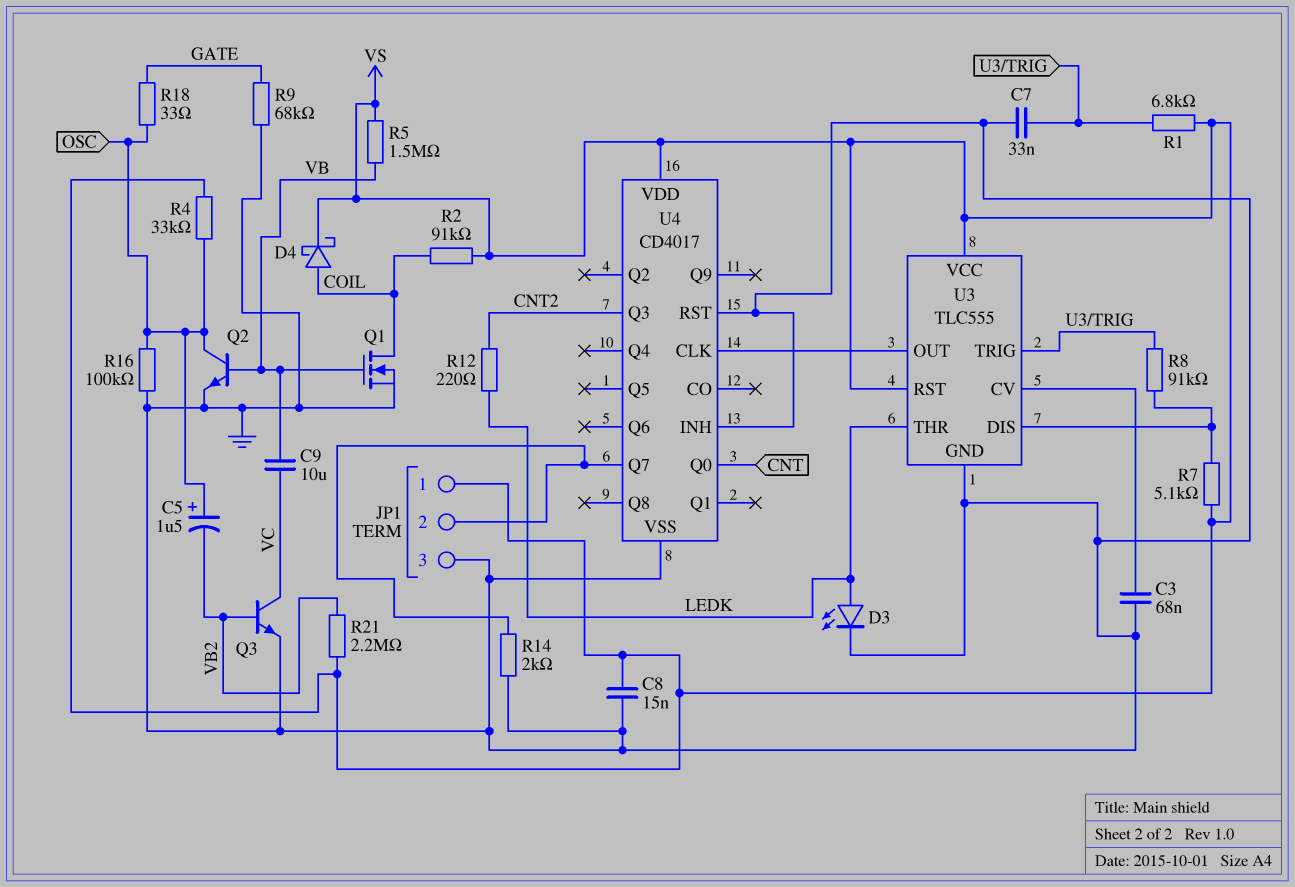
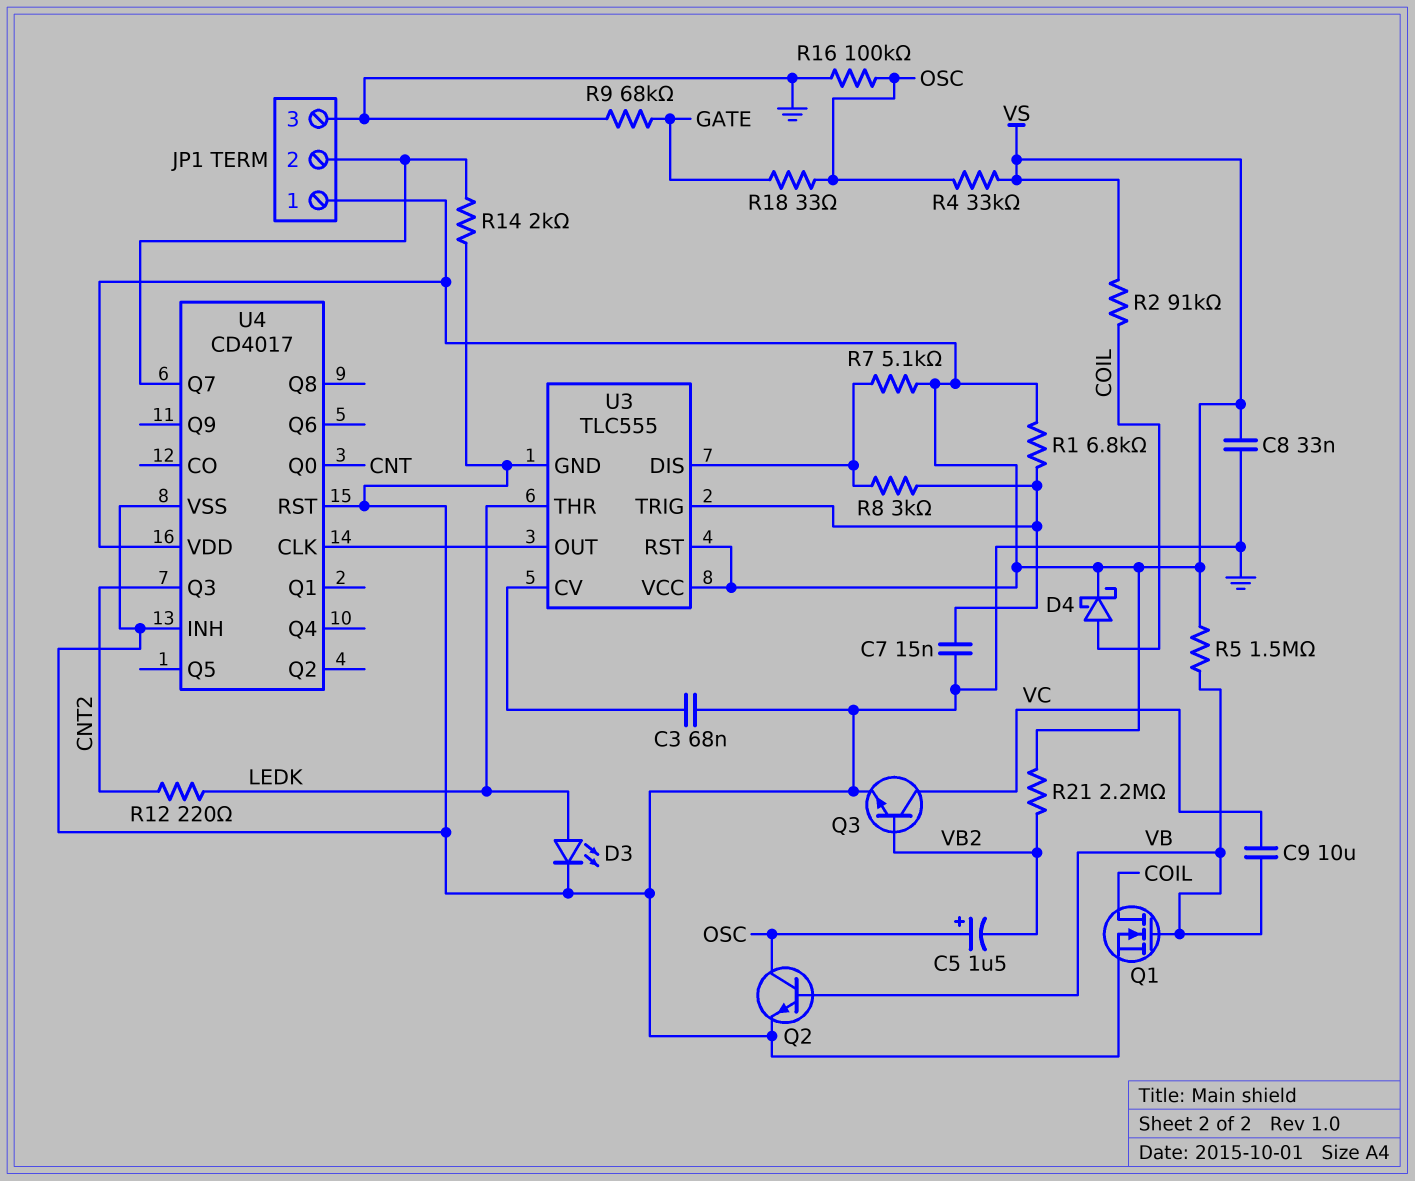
C7: 33nF (GND, U3/TRIG) -> 15nF (GND, U3/TRIG)
C8: 15nF (GND, VS) -> 33nF (GND, VS)
R8: 91k (U3/DIS, U3/TRIG) -> 3k (U3/DIS, U3/TRIG)

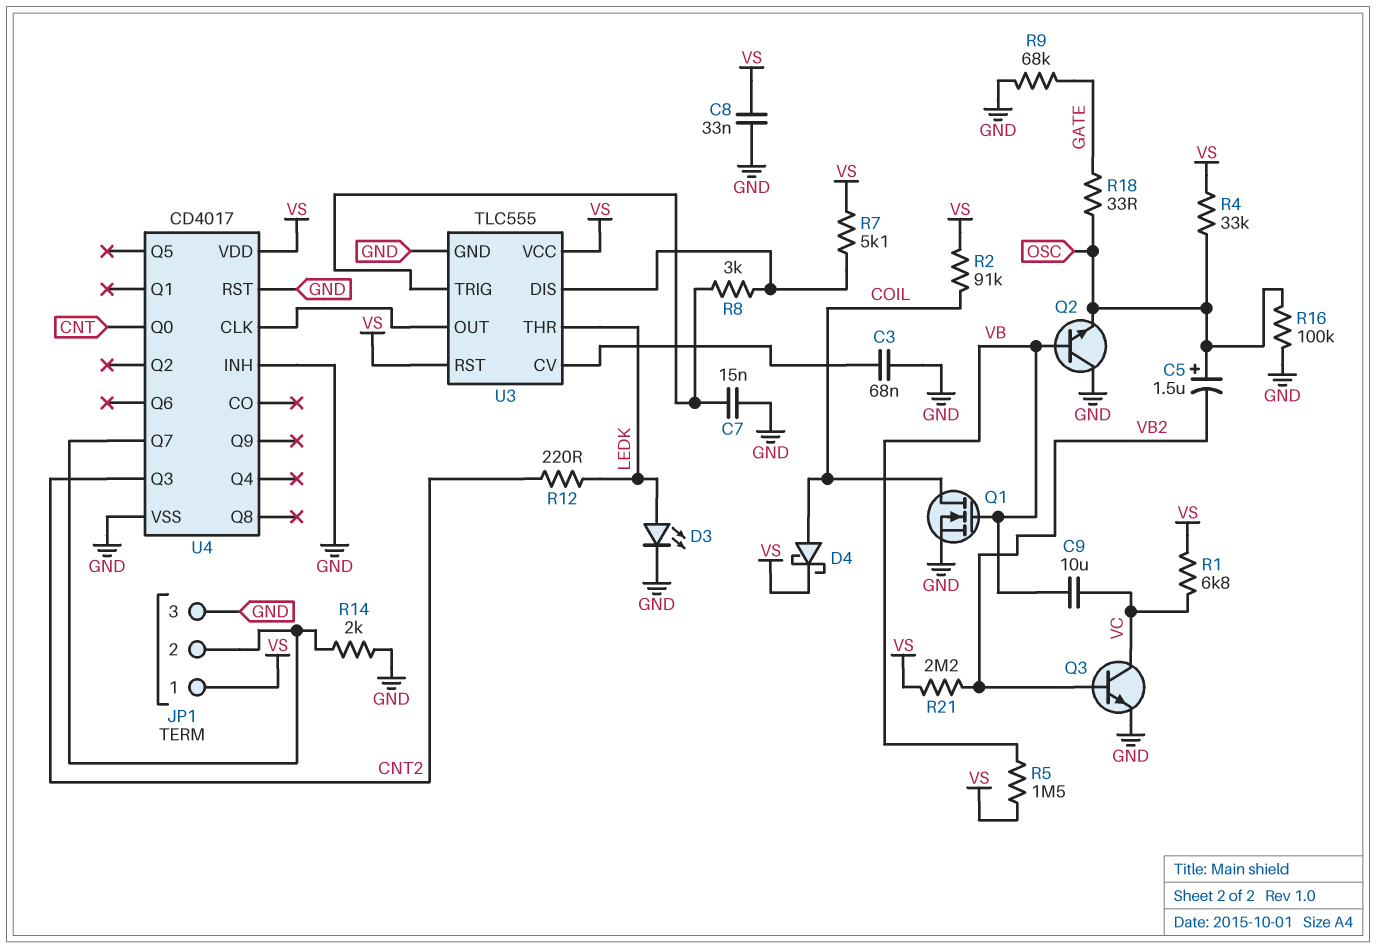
Q2: NPN (B VB, C OSC, E GND) -> NPN (B VB, C GND, E OSC)
R1: 6.8k (U3/TRIG, VS) -> 6.8k (VC, VS)

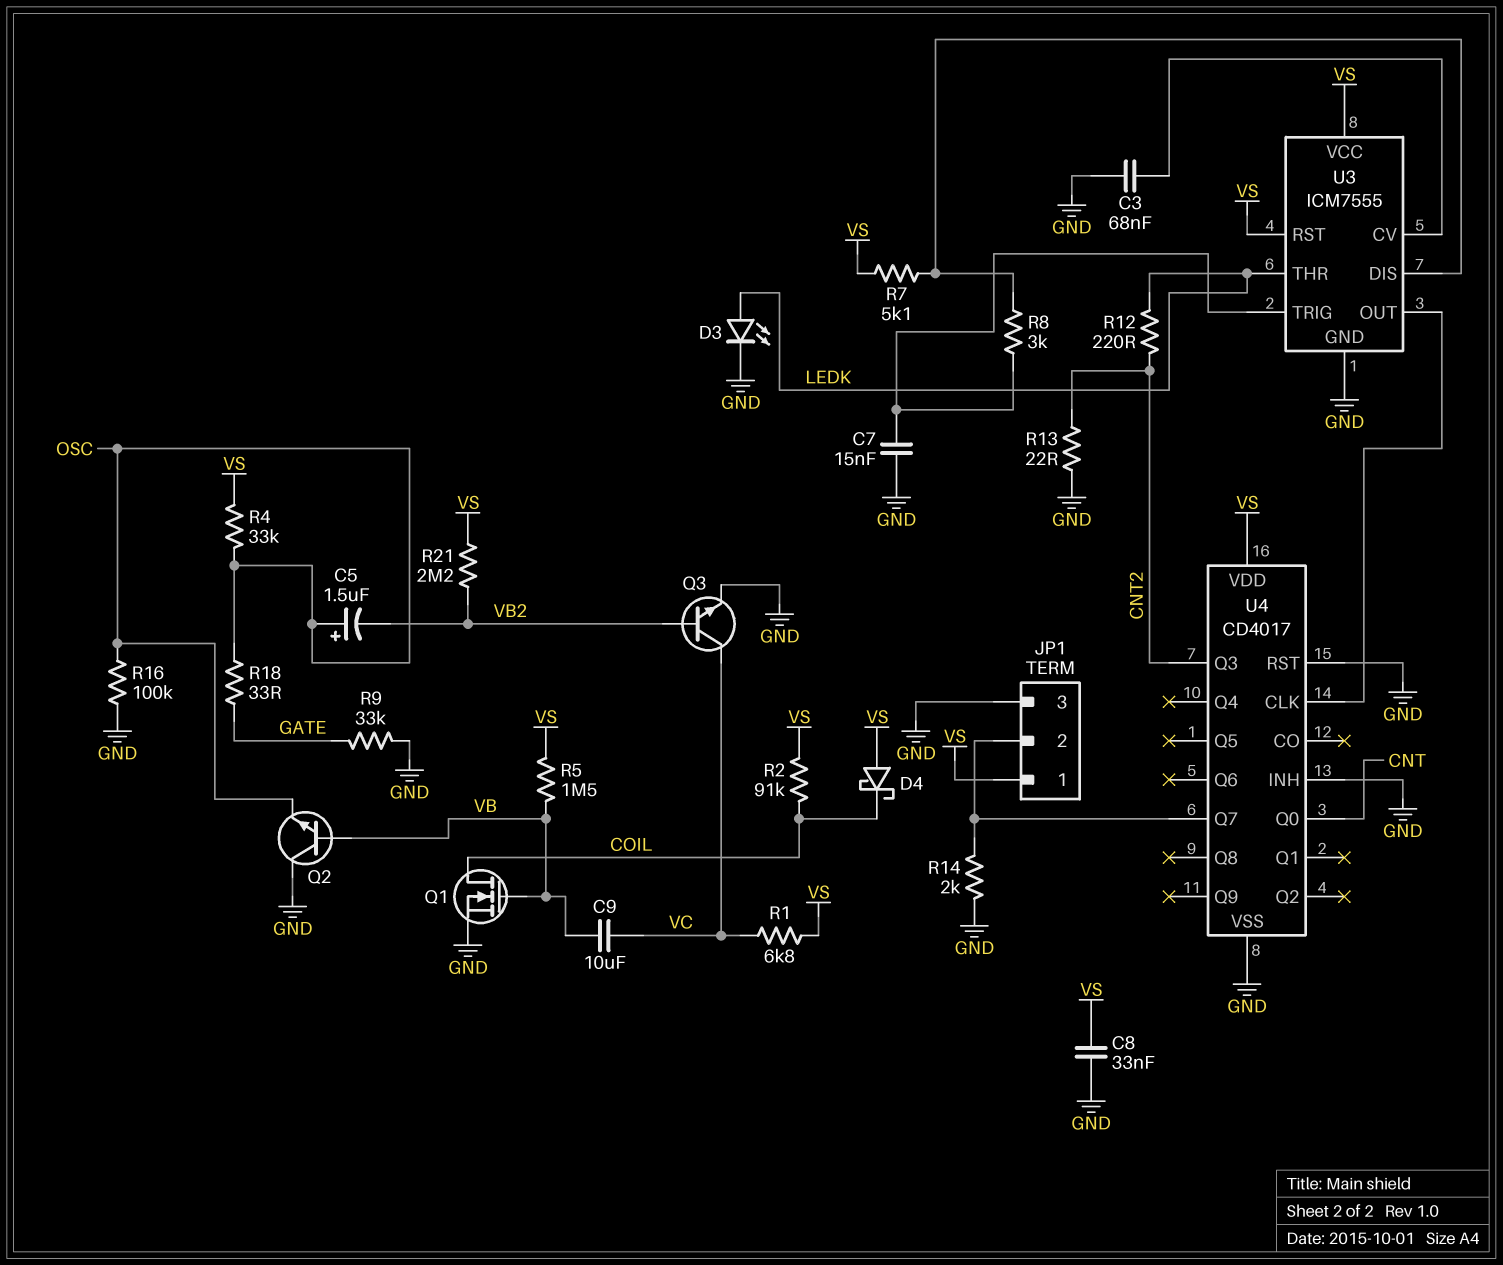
D4: schottky (A COIL, K VS) -> schottky (A VS, K COIL)
R9: 68k (GATE, GND) -> 33k (GATE, GND)
R13: none -> 22 (CNT2, GND)
U3: TLC555 -> ICM7555

